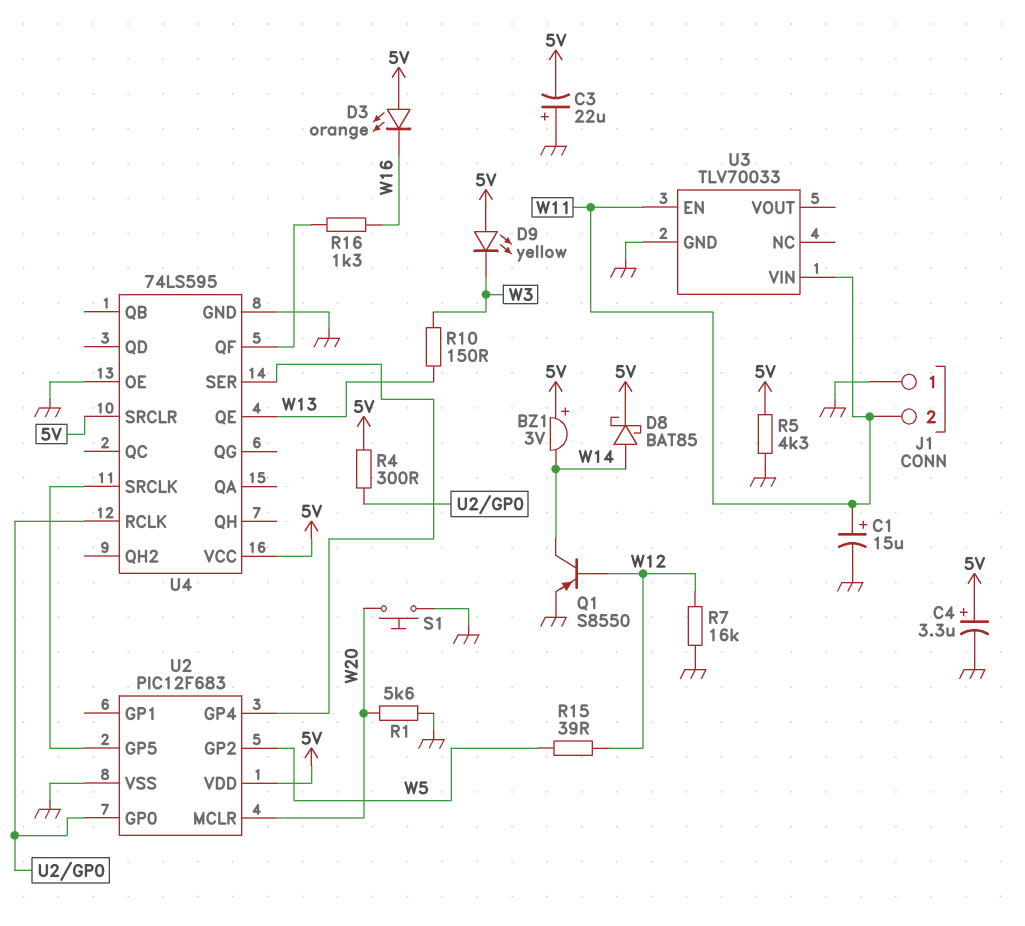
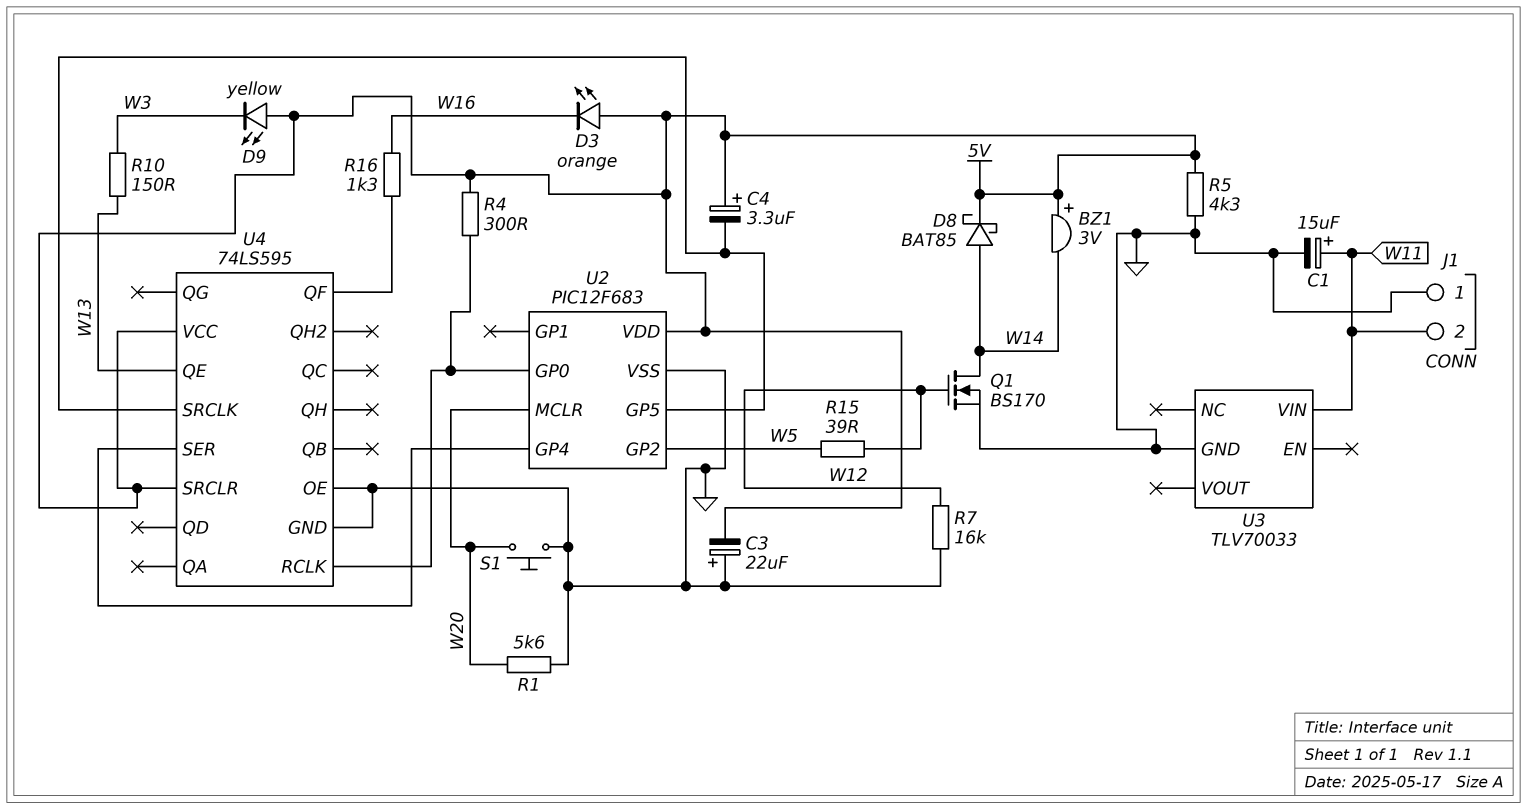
C4: 3.3uF (plus 5V, minus GND) -> 3.3uF (plus 5V, minus U2/GP5)
Q1: PNP S8550 (B W12, C W14, E GND) -> NMOS BS170 (G W12, D W14, S GND)
U3 pin EN: W11 -> none

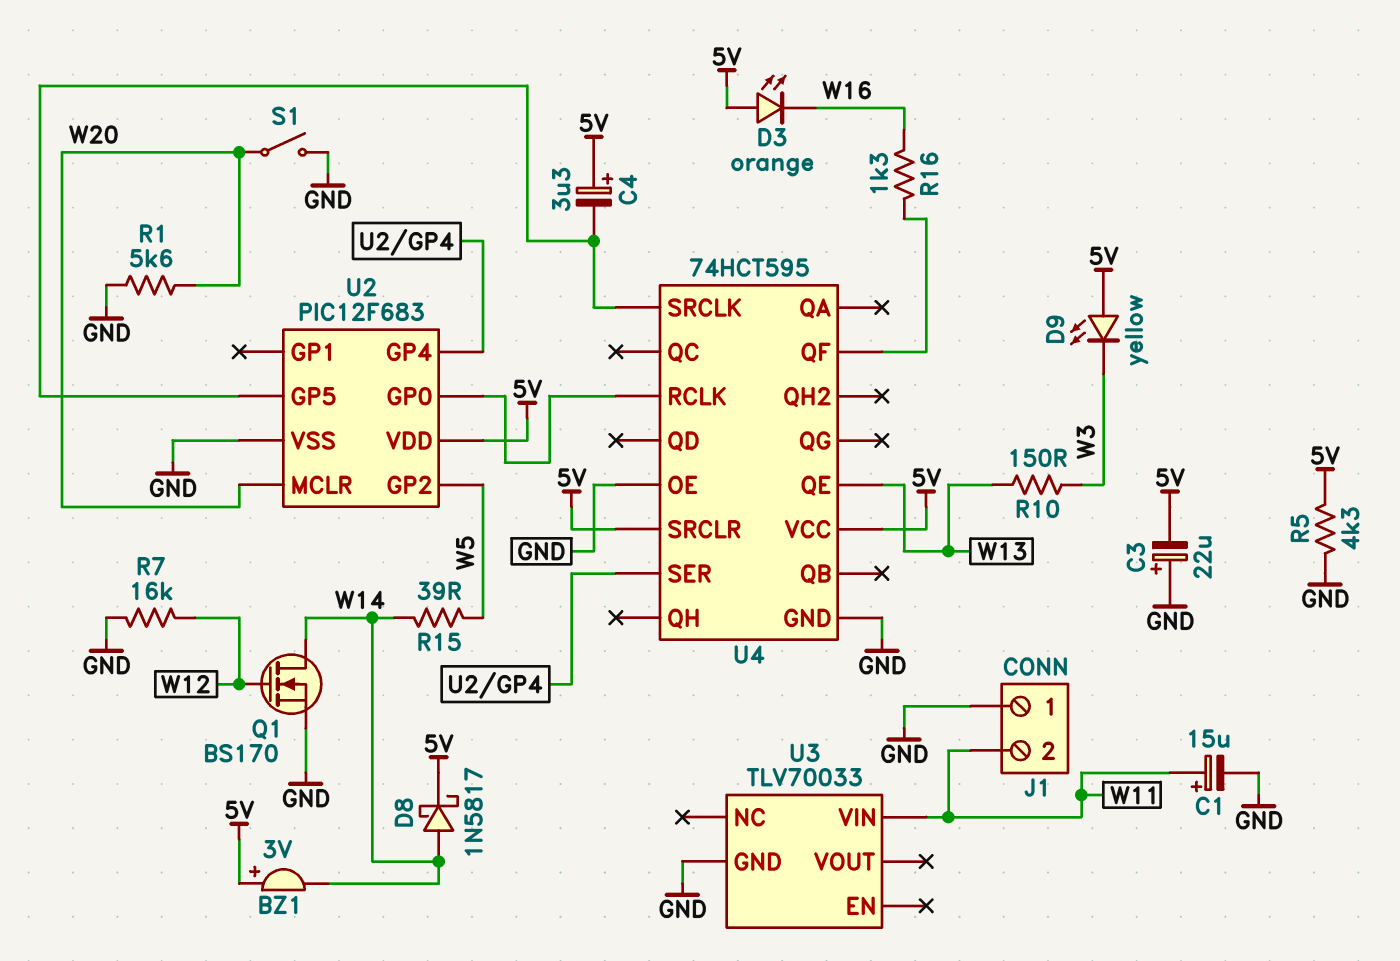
D8: schottky BAT85 (A W14, K 5V) -> schottky 1N5817 (A W14, K 5V)
R4: 300 (5V, U2/GP0) -> none
R15: 39 (W5, W12) -> 39 (W5, W14)
S1: button (GND, W20) -> switch (GND, W20)
U4: 74LS595 -> 74HCT595

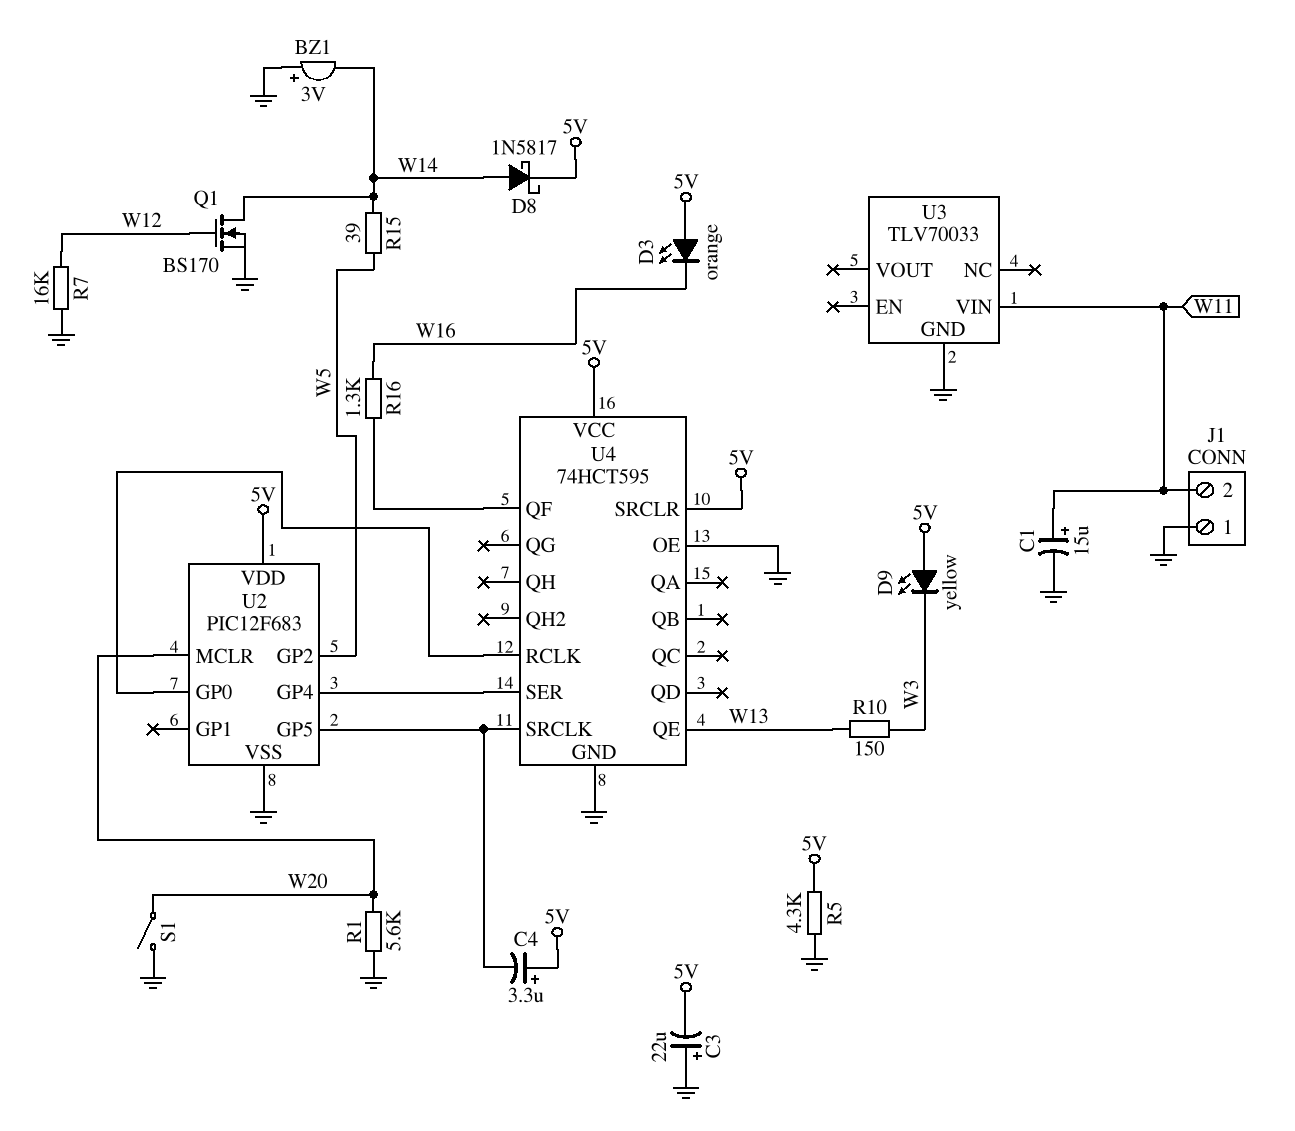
BZ1: buzzer 3V (plus 5V, minus W14) -> buzzer 3V (plus GND, minus W14)

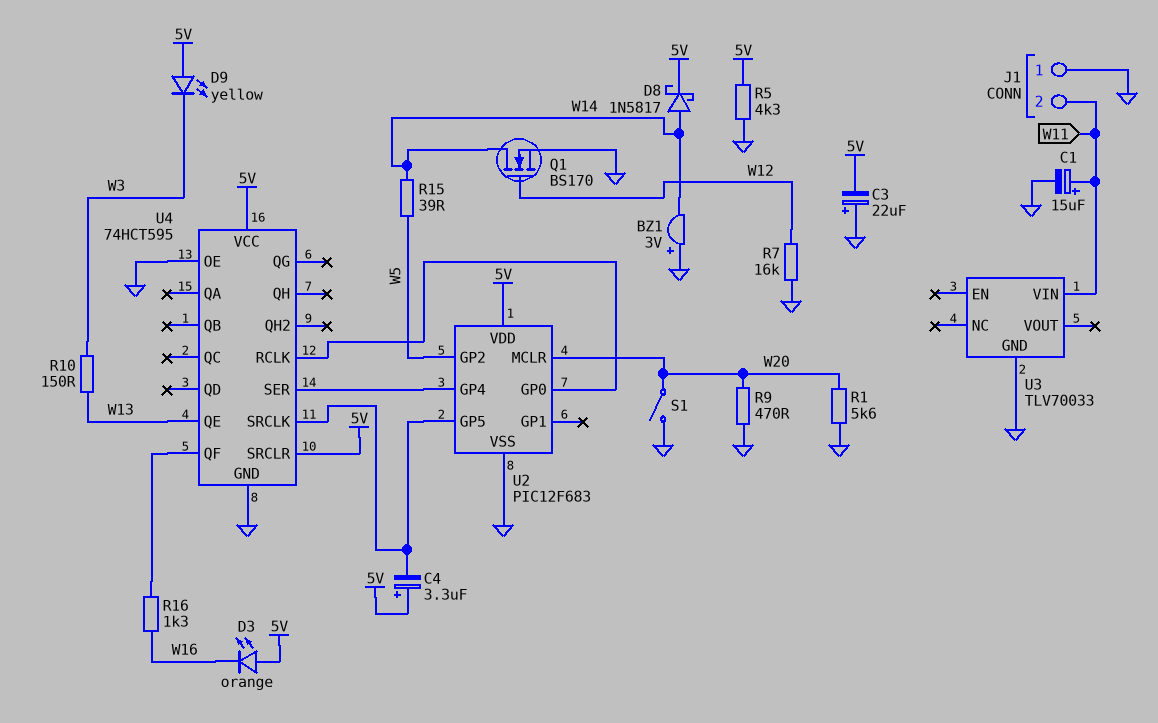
R9: none -> 470 (GND, W20)

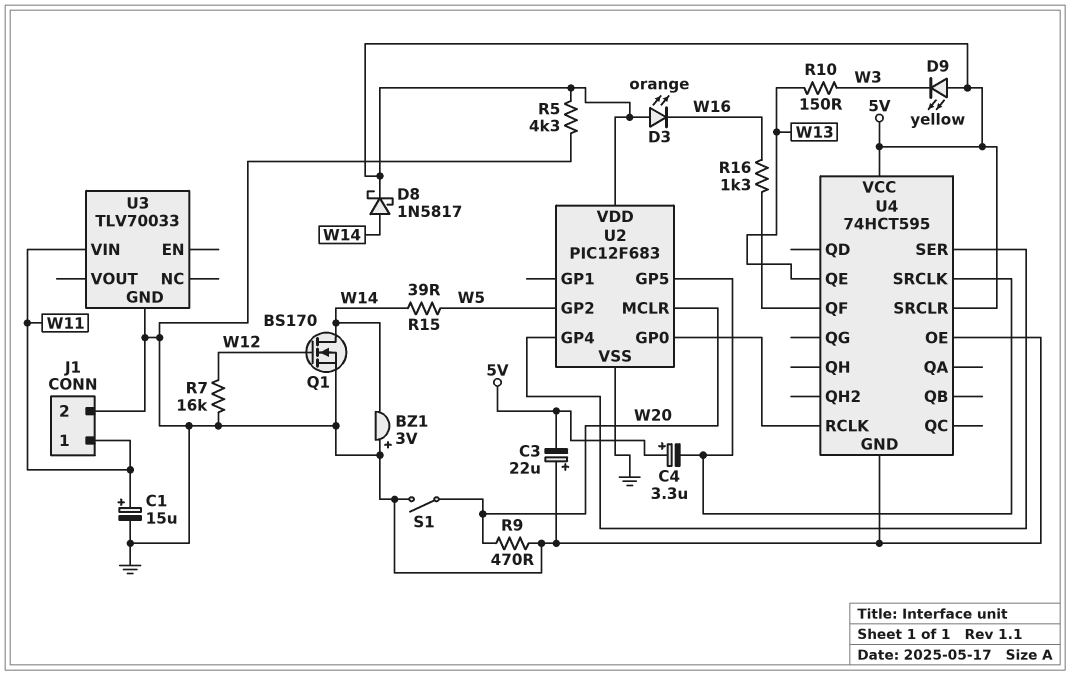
J1 pin 1: GND -> W11
J1 pin 2: W11 -> GND
R1: 5.6k (GND, W20) -> none

